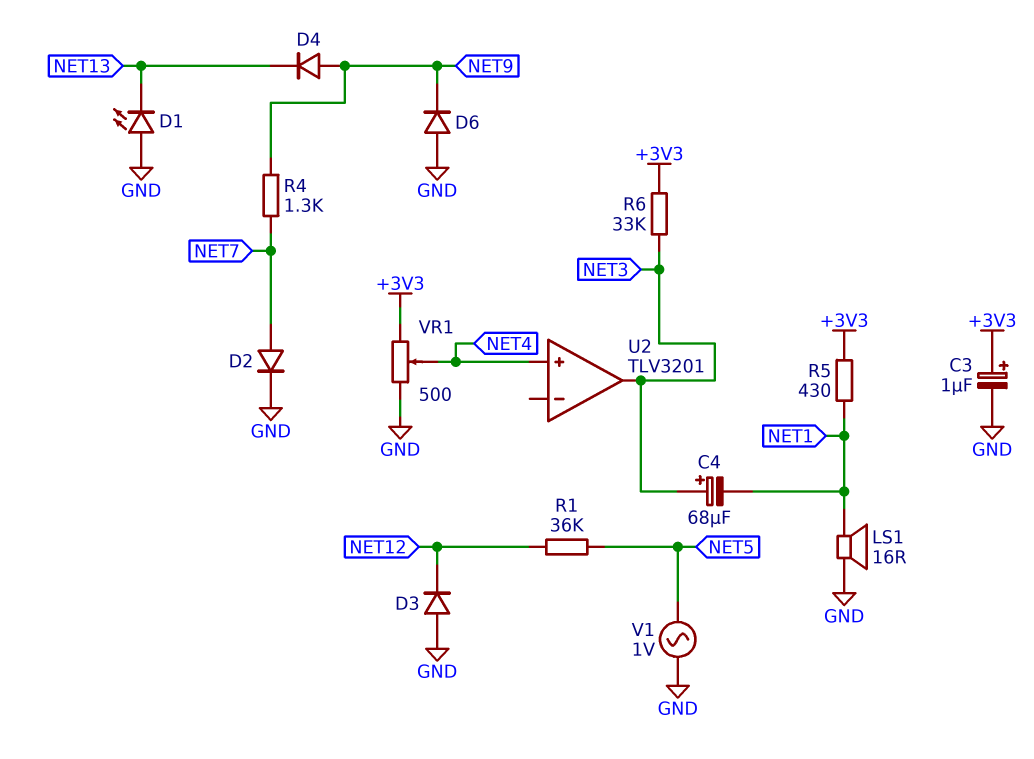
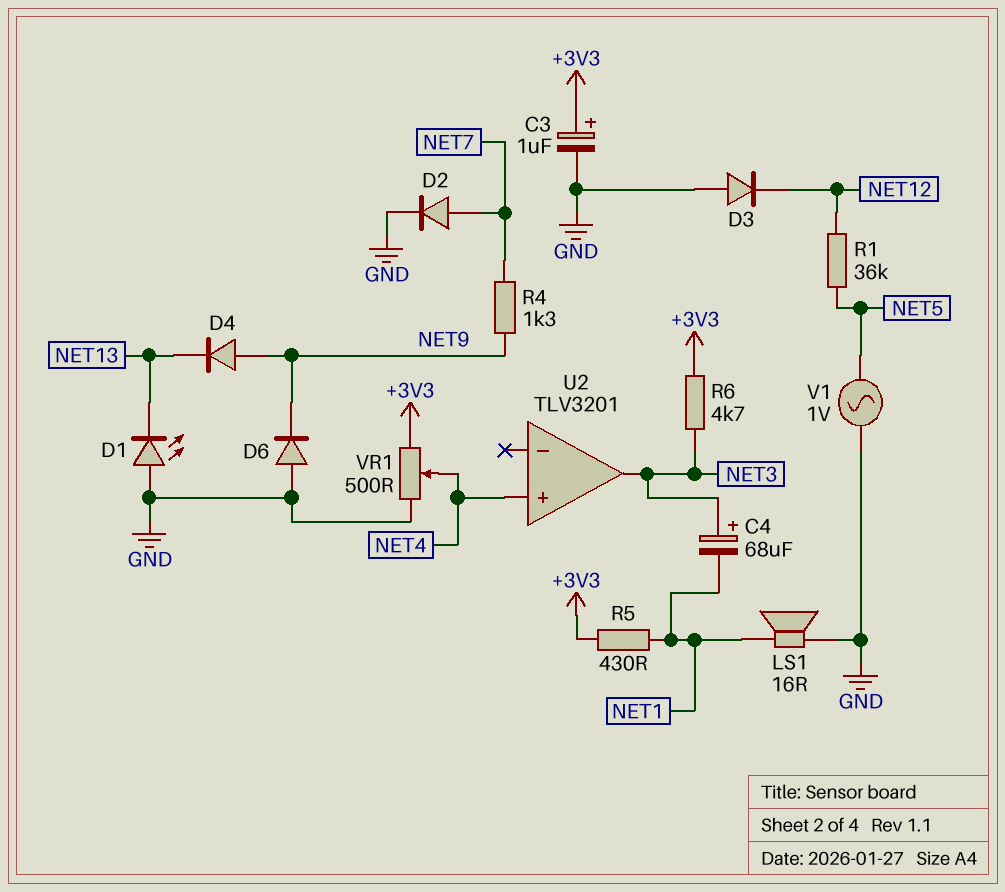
R6: 33k (+3V3, NET3) -> 4.7k (+3V3, NET3)

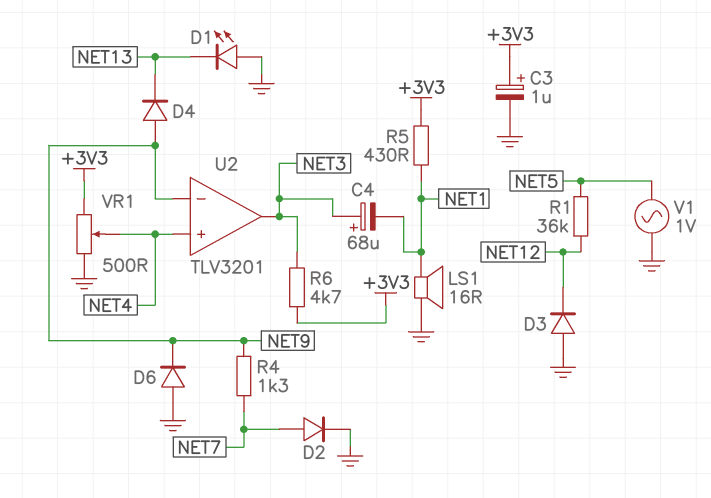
U2 pin in-: none -> NET9

